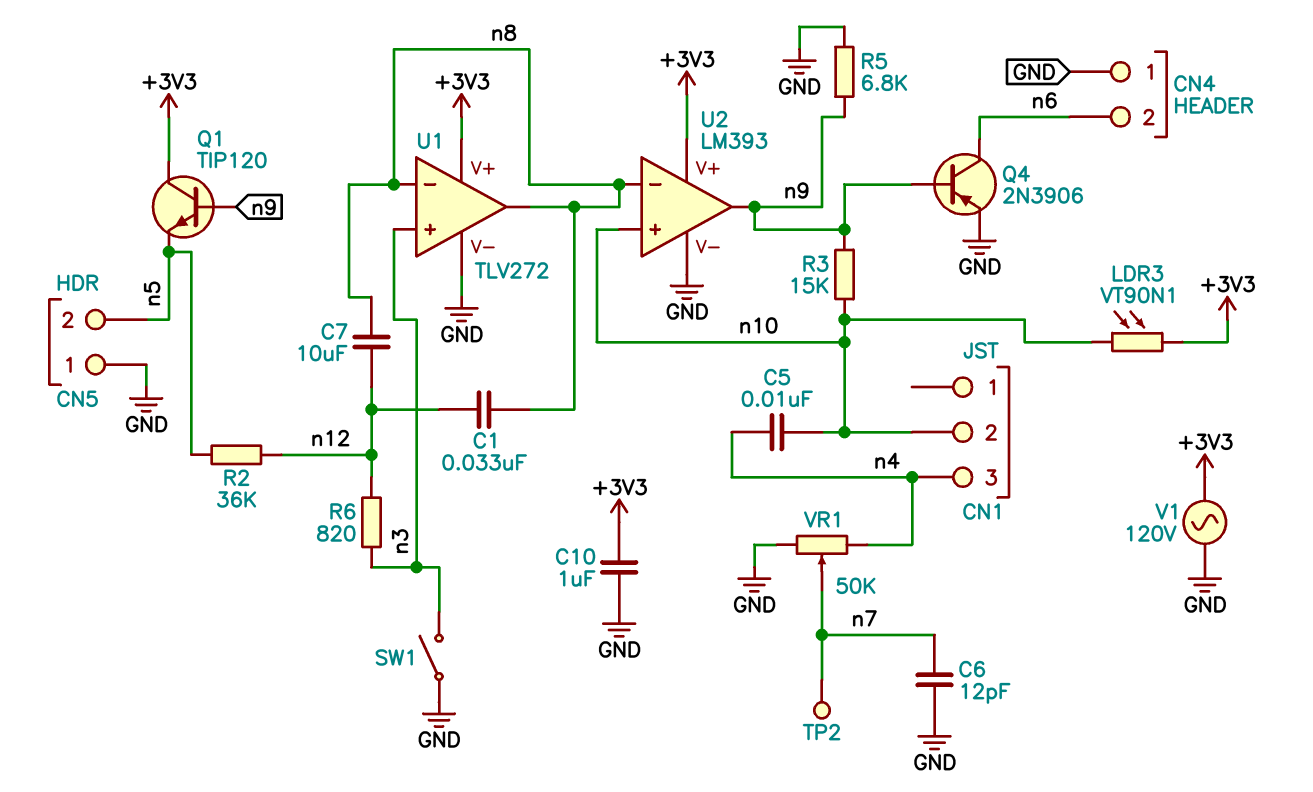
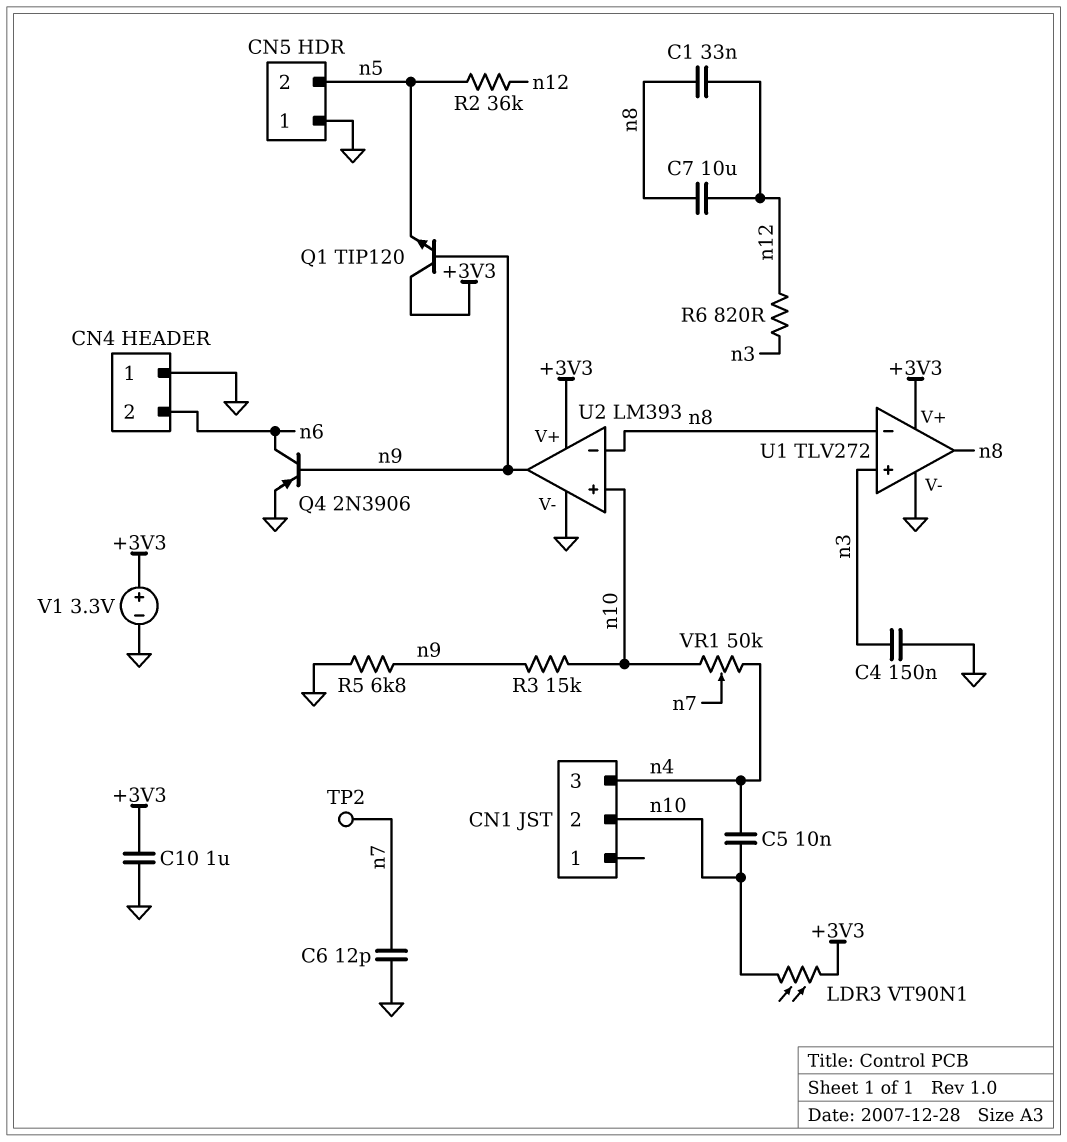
C4: none -> 150nF (GND, n3)
SW1: switch (GND, n3) -> none
V1: AC 120V (+3V3, GND) -> 3.3V (plus +3V3, minus GND)
VR1: 50k (GND, n4, wiper n7) -> 50k (n4, n10, wiper n7)

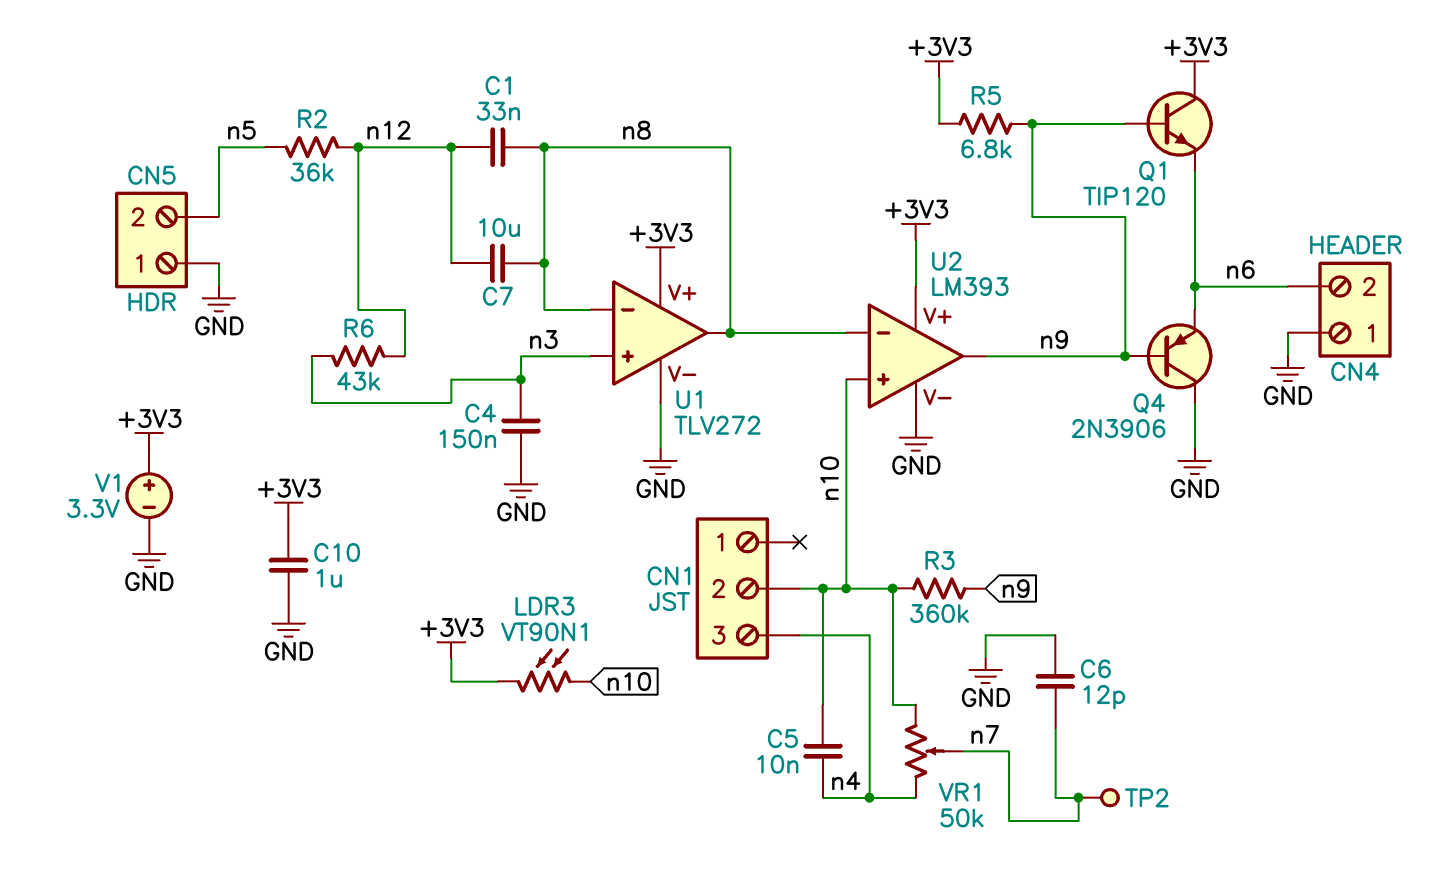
Q1: NPN TIP120 (B n9, C +3V3, E n5) -> NPN TIP120 (B n9, C +3V3, E n6)
Q4: PNP 2N3906 (B n9, C n6, E GND) -> PNP 2N3906 (B n9, C GND, E n6)
R3: 15k (n9, n10) -> 360k (n9, n10)
R5: 6.8k (GND, n9) -> 6.8k (+3V3, n9)
R6: 820 (n3, n12) -> 43k (n3, n12)

